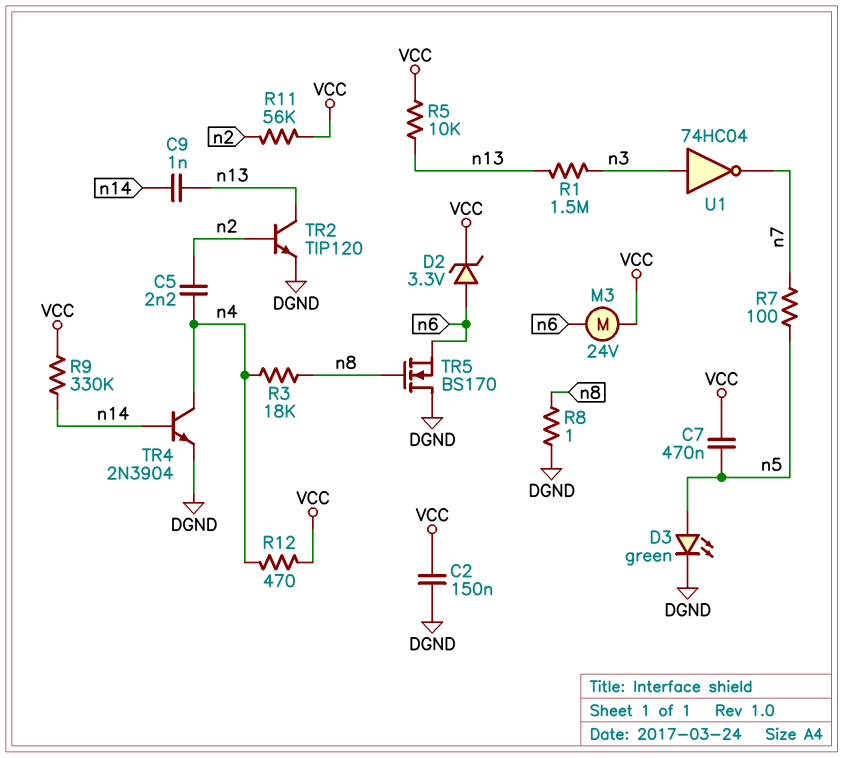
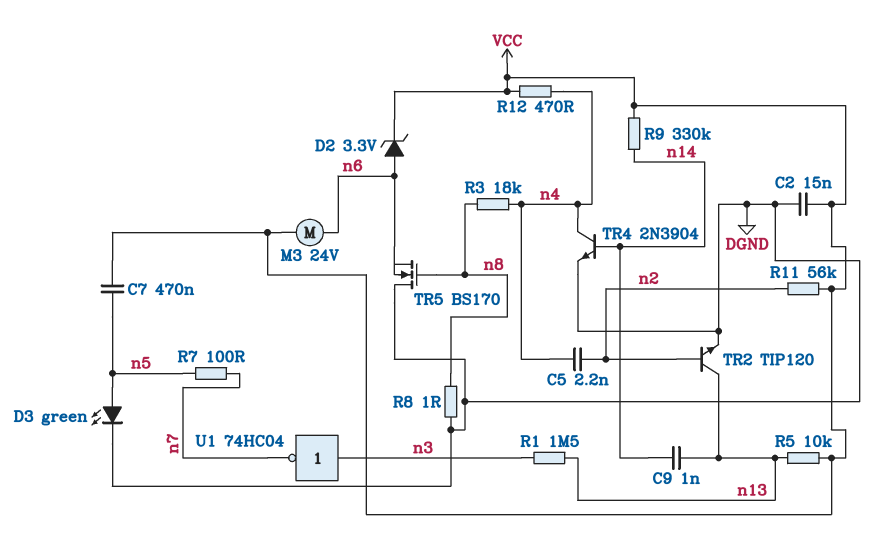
C2: 150nF (DGND, VCC) -> 15nF (DGND, VCC)

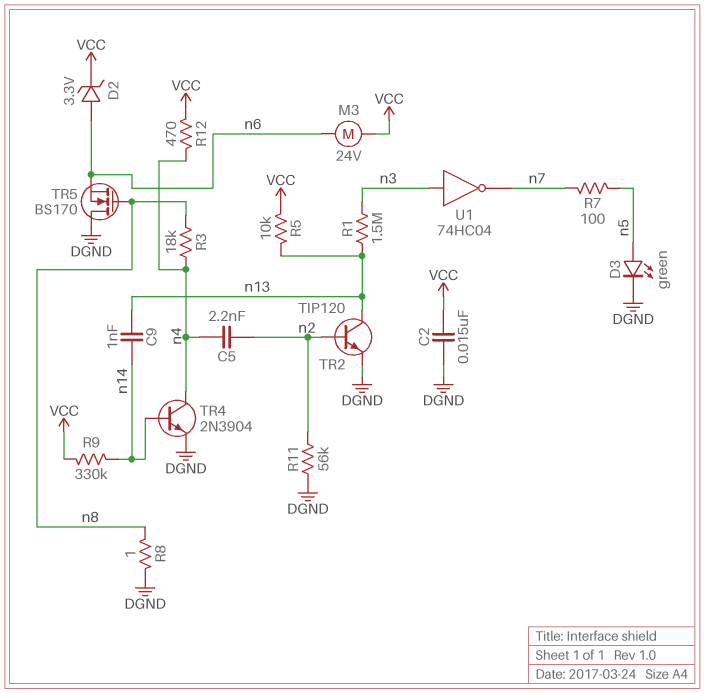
C7: 470nF (VCC, n5) -> none
R11: 56k (VCC, n2) -> 56k (DGND, n2)

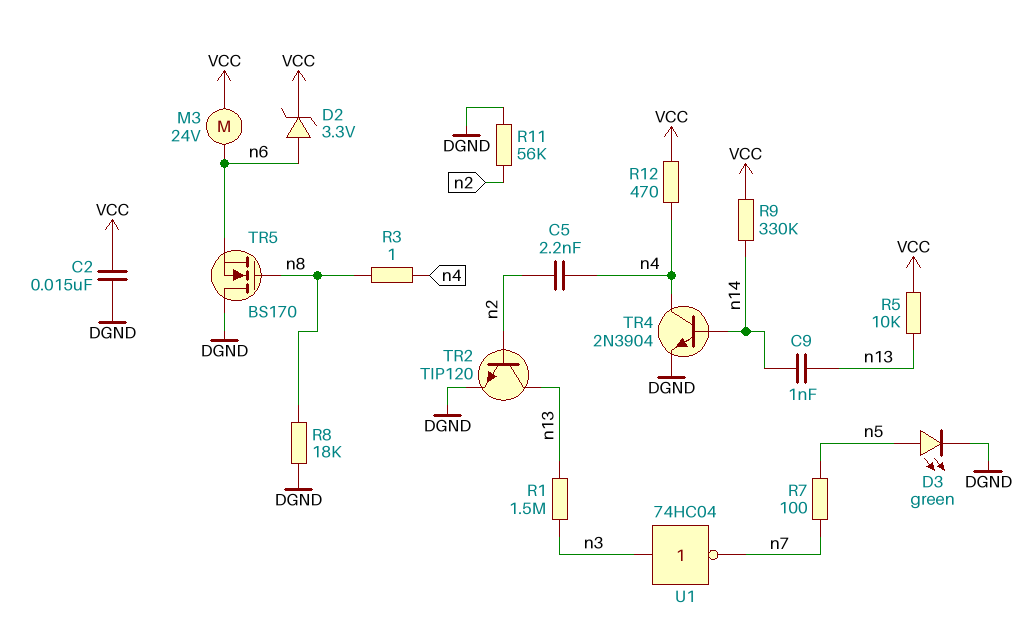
R3: 18k (n4, n8) -> 1 (n4, n8)
R8: 1 (DGND, n8) -> 18k (DGND, n8)

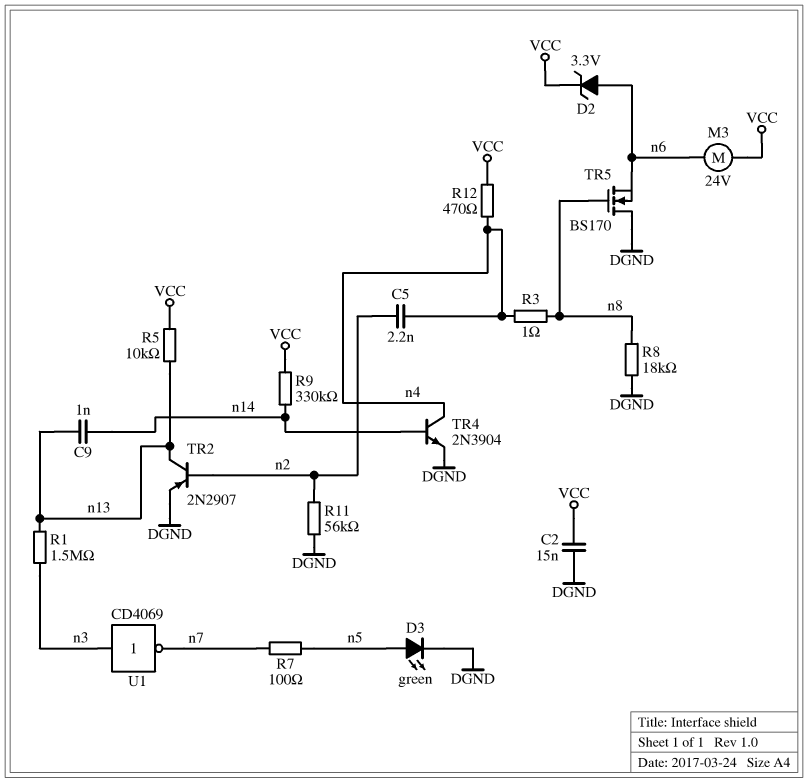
TR2: NPN TIP120 (B n2, C n13, E DGND) -> PNP 2N2907 (B n2, C n13, E DGND)
U1: NOT 74HC04 (in n3, out n7) -> NOT CD4069 (in n3, out n7)

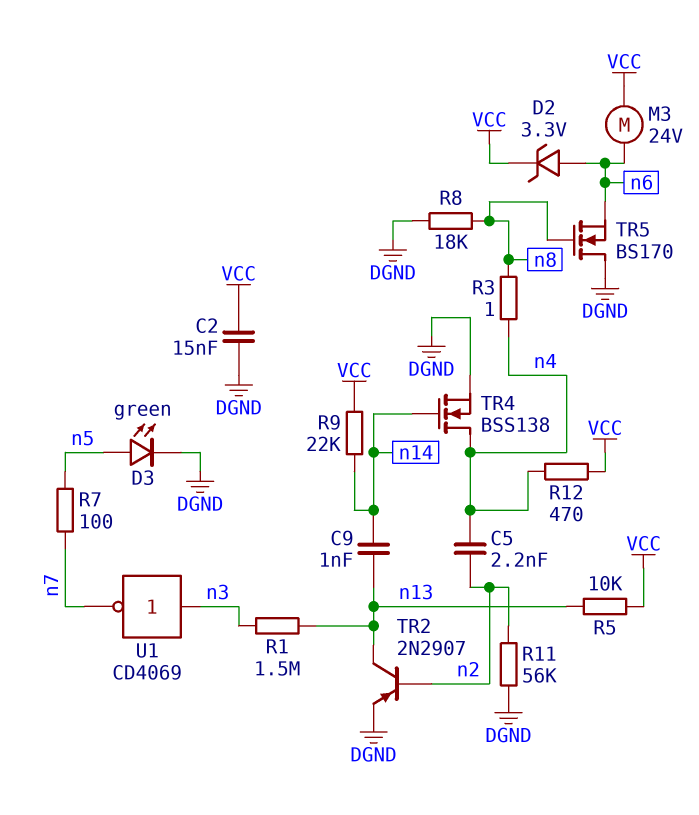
R9: 330k (VCC, n14) -> 22k (VCC, n14)
TR4: NPN 2N3904 (B n14, C n4, E DGND) -> NMOS BSS138 (G n14, D n4, S DGND)

